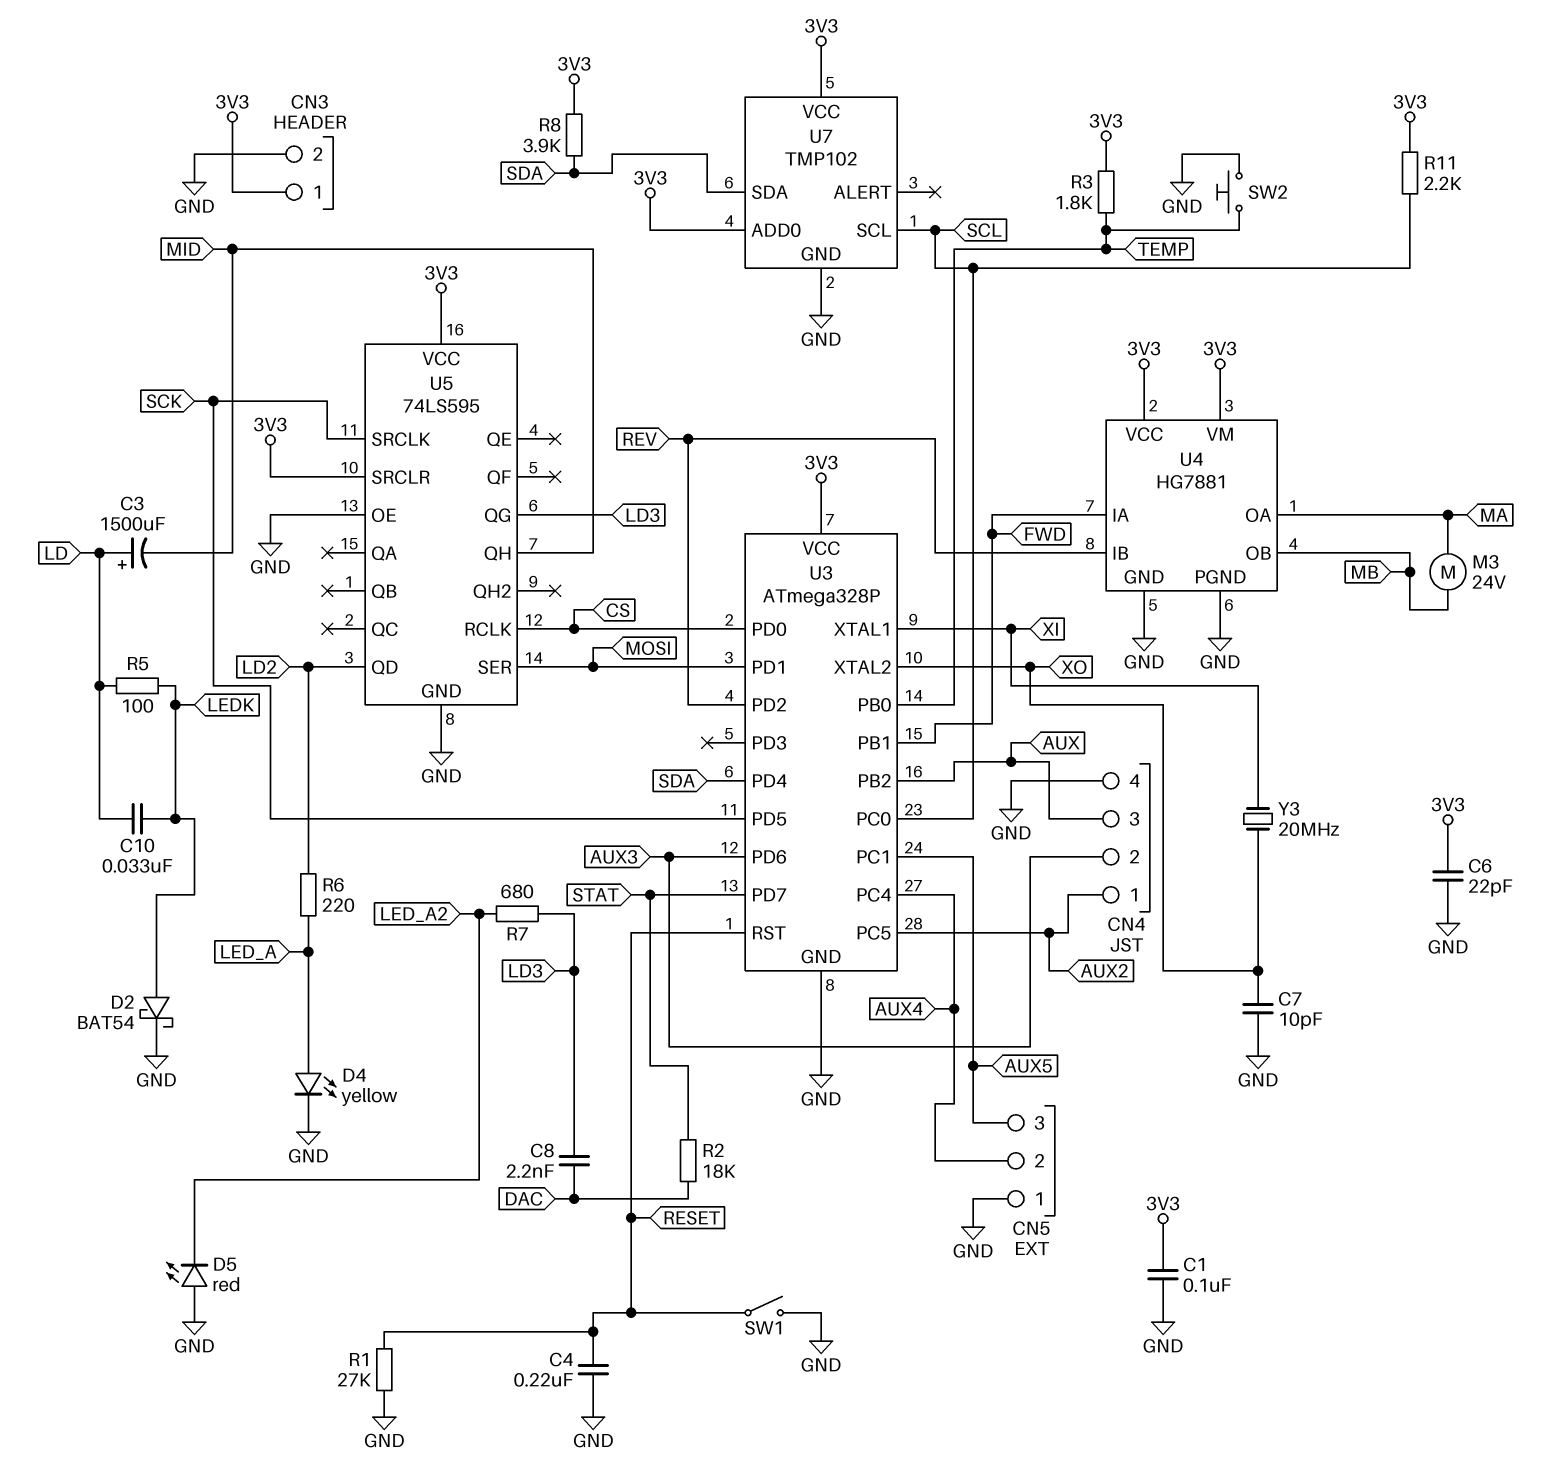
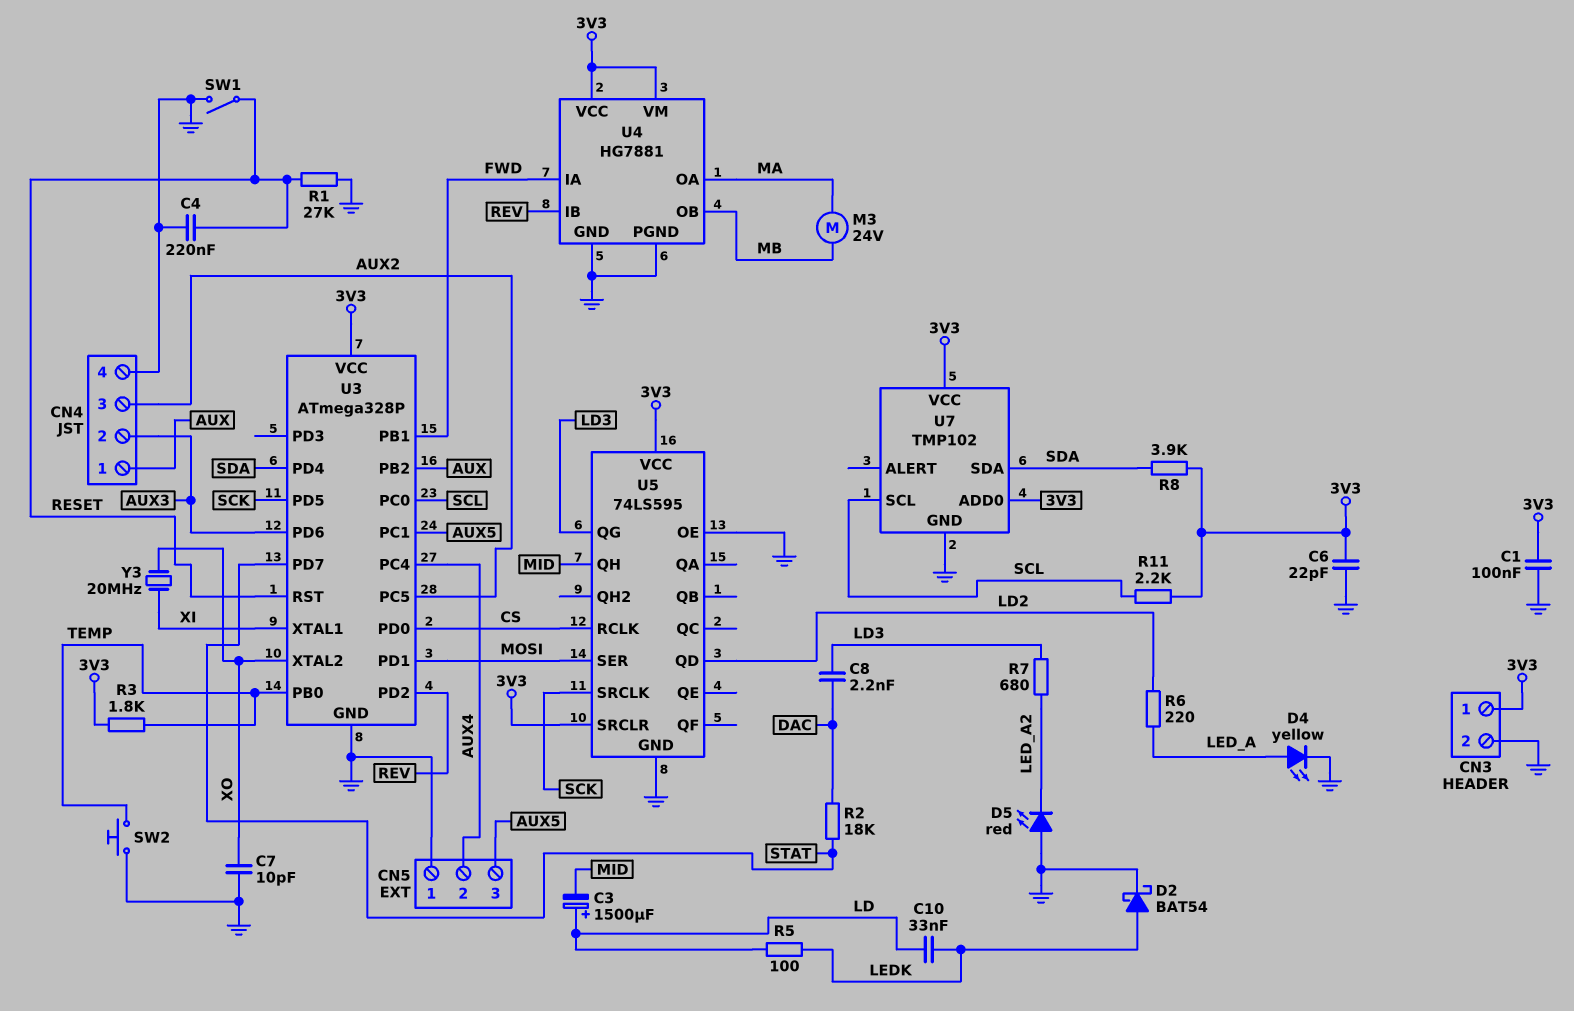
CN4 pin 1: AUX2 -> AUX
CN4 pin 3: AUX -> AUX2

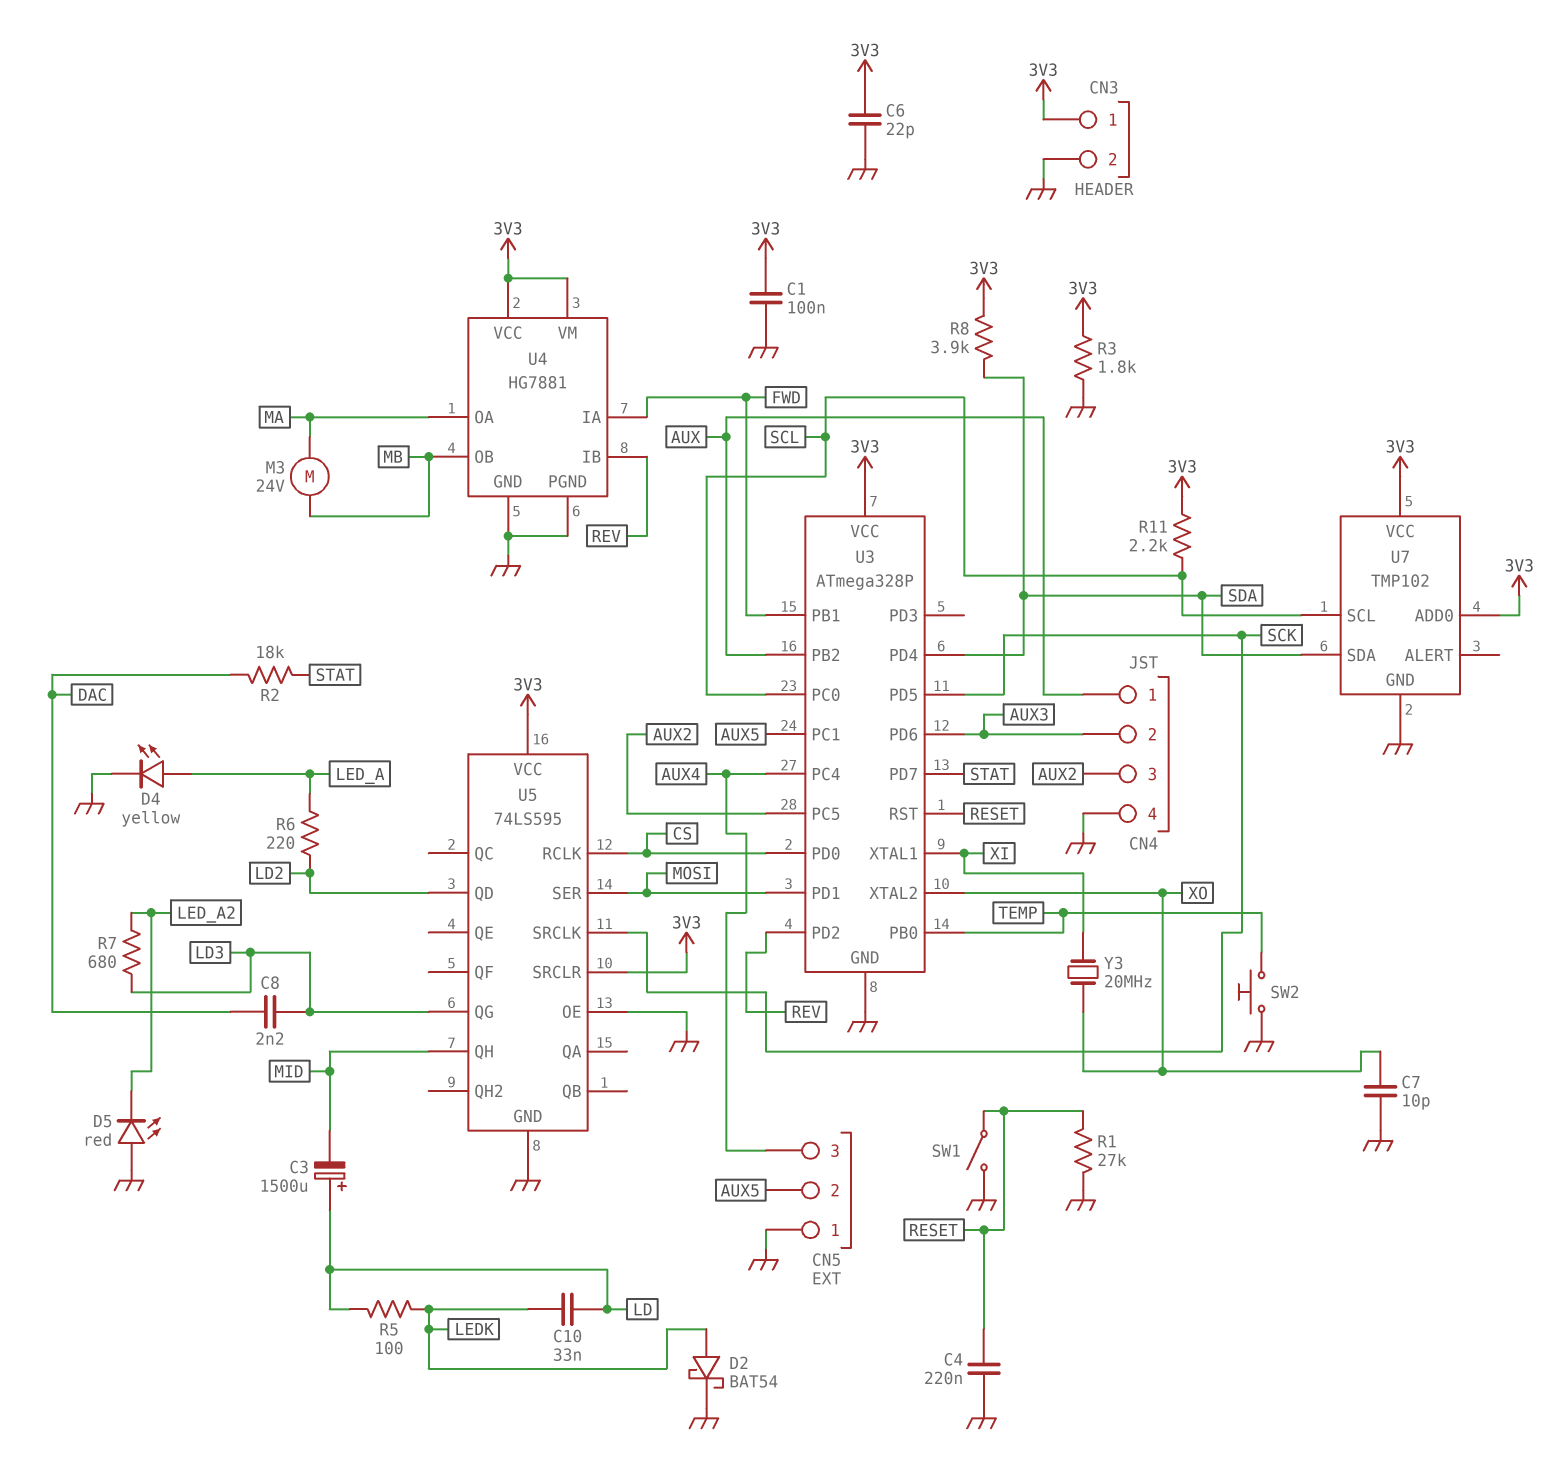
CN5 pin 2: AUX4 -> AUX5
CN5 pin 3: AUX5 -> AUX4
R3: 1.8k (3V3, TEMP) -> 1.8k (3V3, GND)

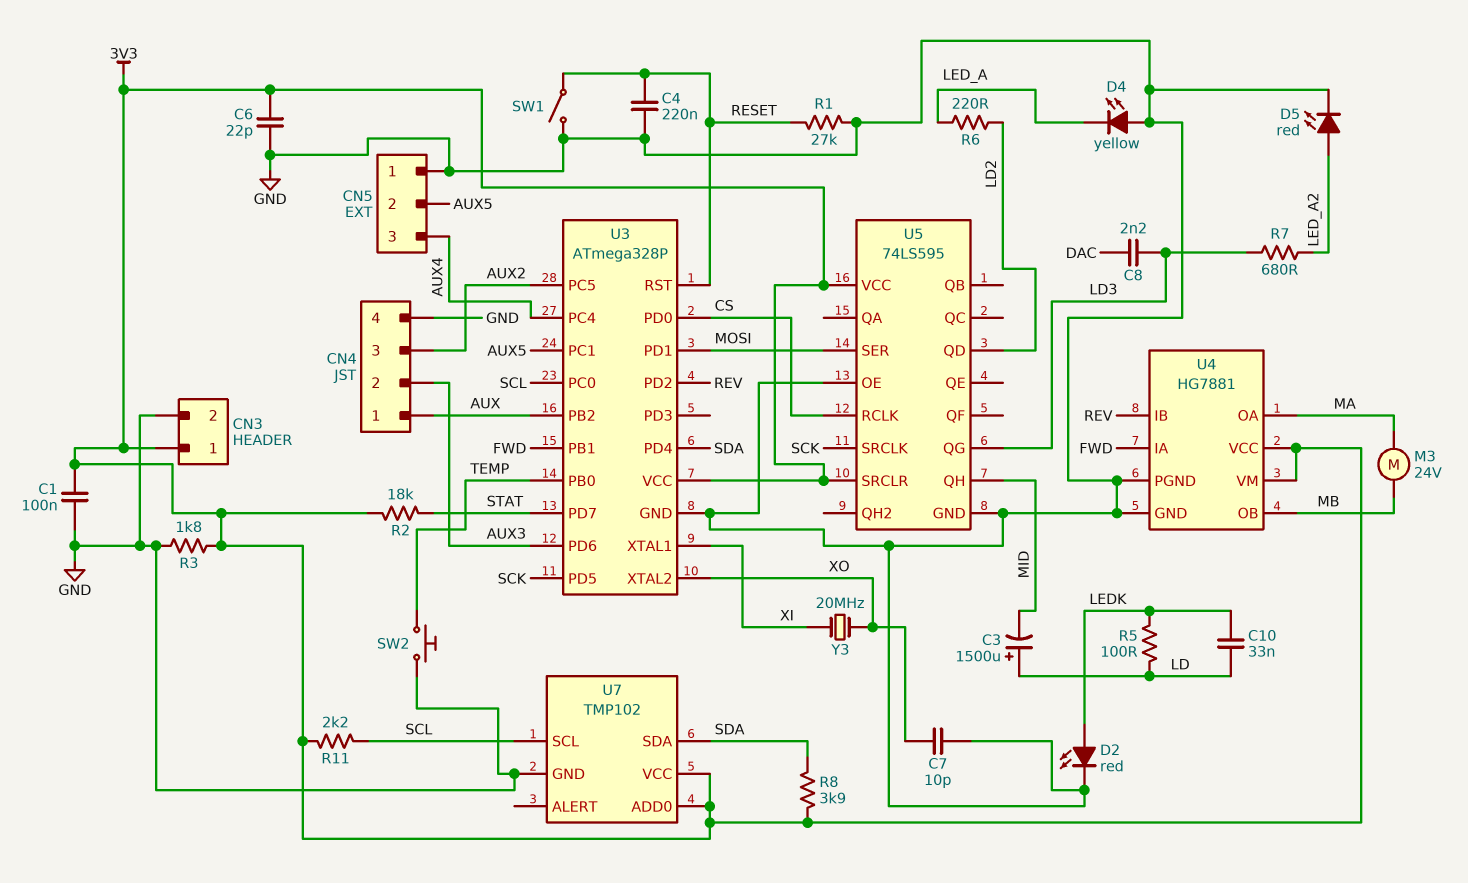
D2: schottky BAT54 (A LEDK, K GND) -> LED red (A LEDK, K GND)
D4: LED yellow (A LED_A, K GND) -> LED yellow (A GND, K LED_A)
D5: LED red (A GND, K LED_A2) -> LED red (A LED_A2, K GND)
R2: 18k (DAC, STAT) -> 18k (3V3, STAT)

